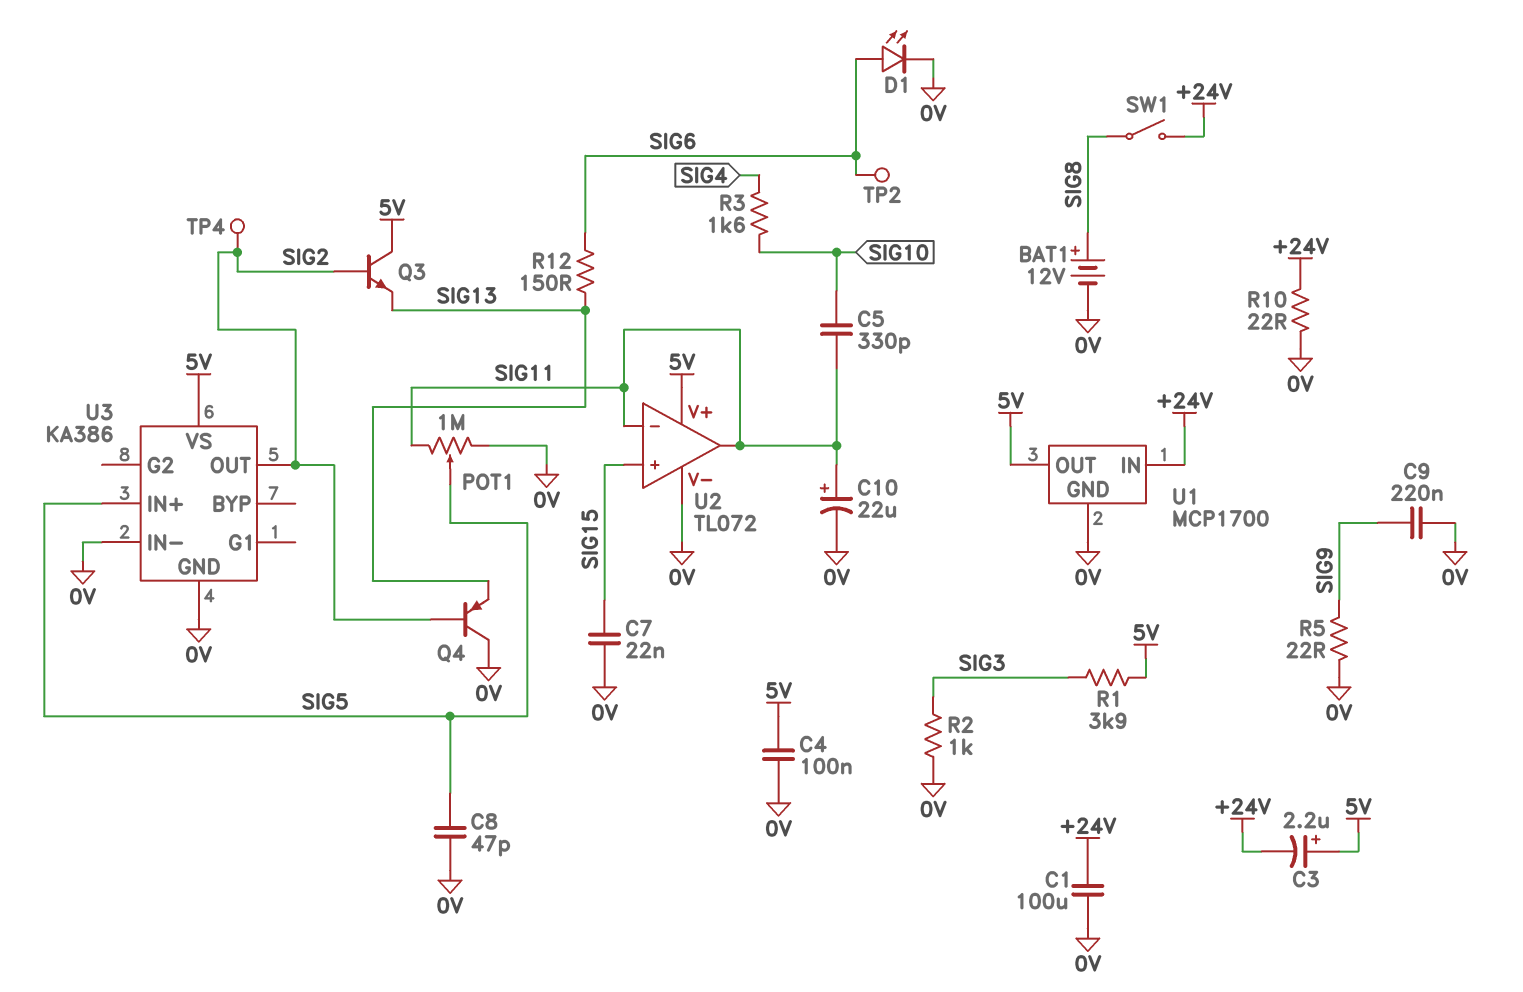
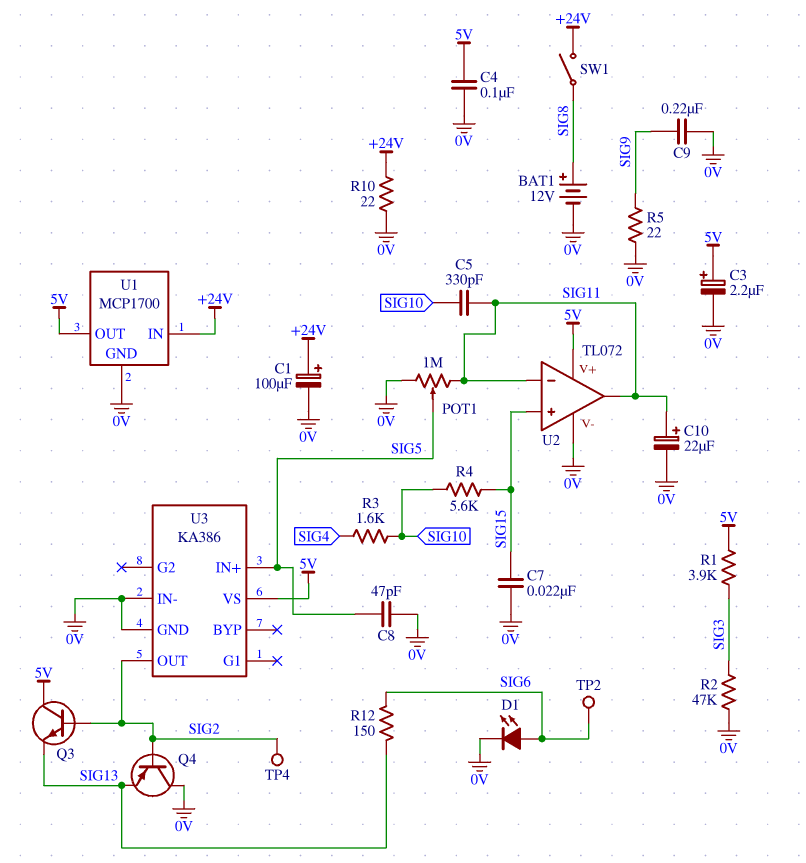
C1: 100uF (+24V, 0V) -> 100uF (plus +24V, minus 0V)
C3: 2.2uF (plus 5V, minus +24V) -> 2.2uF (plus 5V, minus 0V)
R2: 1k (0V, SIG3) -> 47k (0V, SIG3)
R4: none -> 5.6k (SIG10, SIG15)

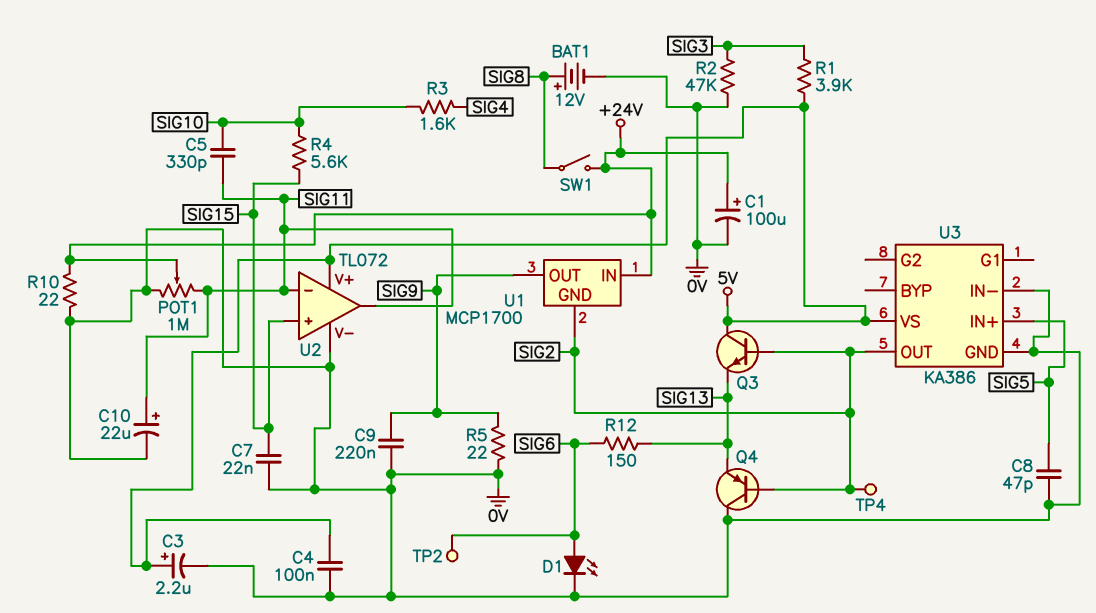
POT1: 1M (0V, SIG11, wiper SIG5) -> 1M (0V, SIG11, wiper +24V)
U1 pin GND: 0V -> SIG2
U1 pin OUT: 5V -> SIG9

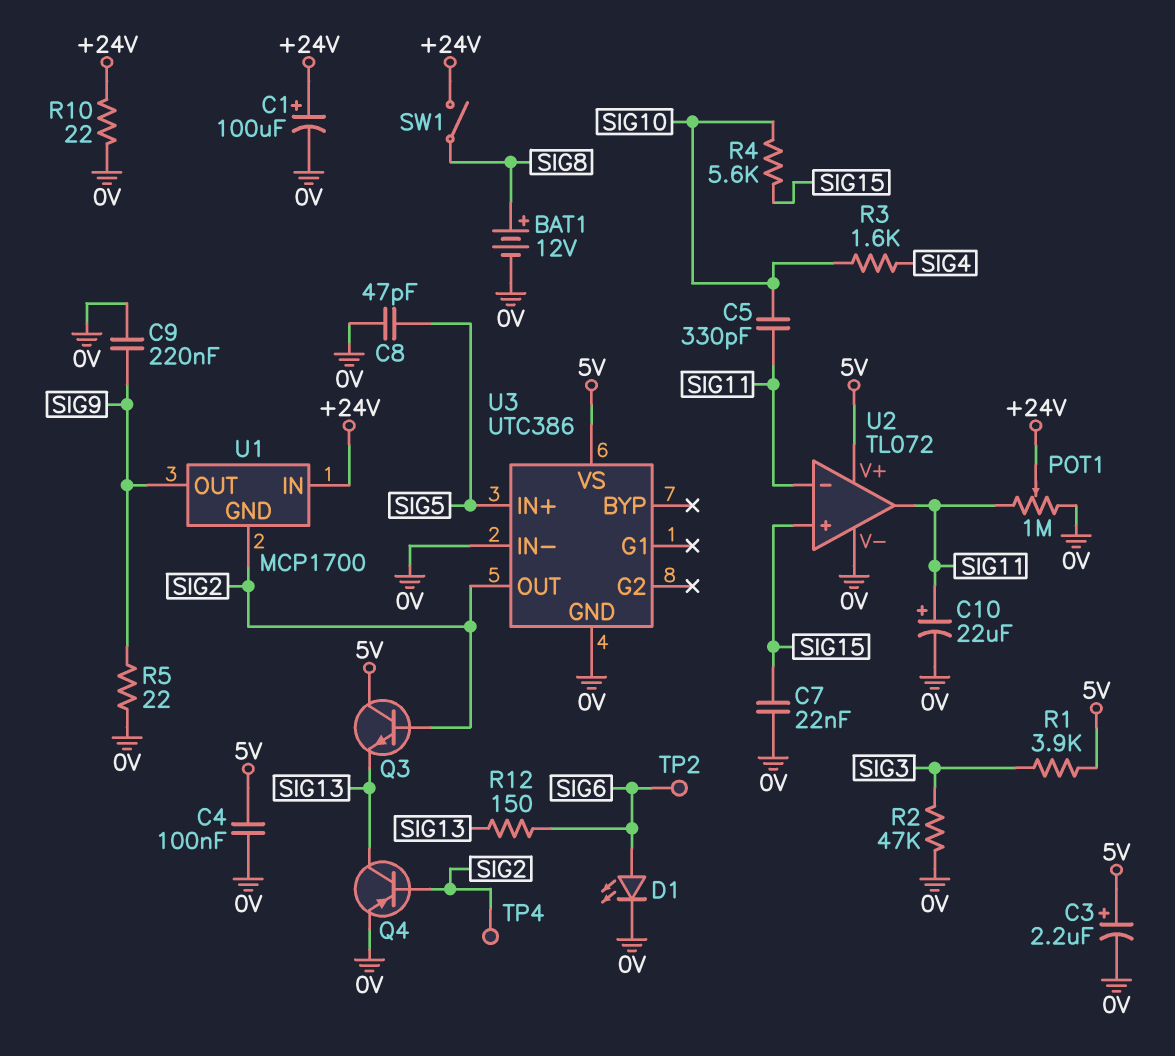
Q4: PNP (B SIG2, C 0V, E SIG13) -> PNP (B SIG2, C SIG13, E 0V)
U3: KA386 -> UTC386

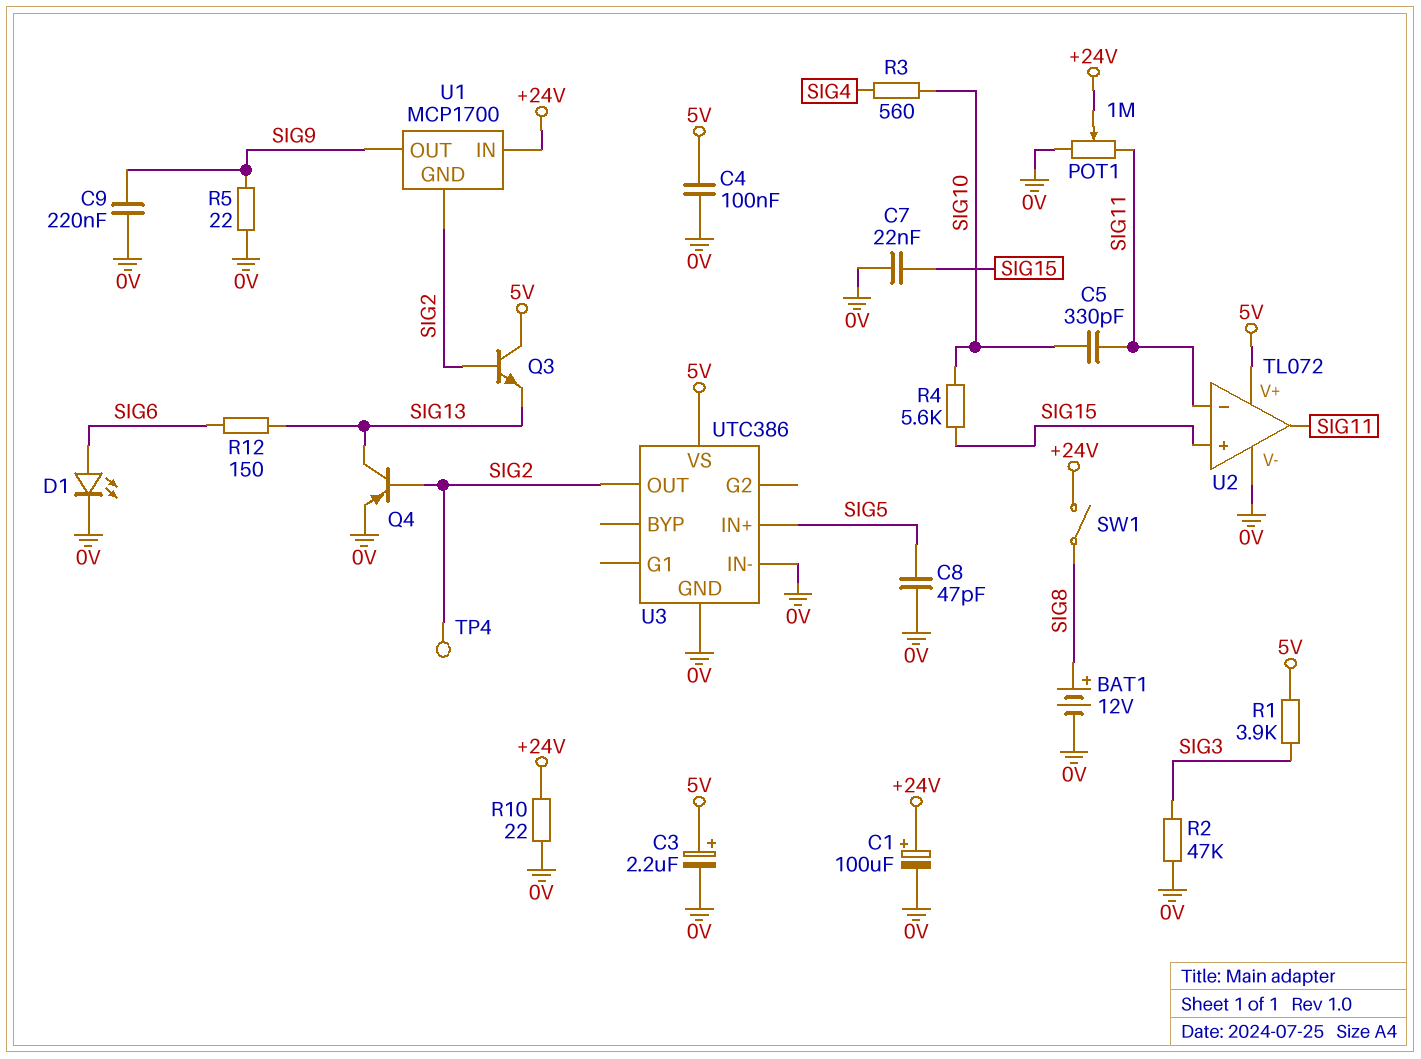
C10: 22uF (plus SIG11, minus 0V) -> none
R3: 1.6k (SIG4, SIG10) -> 560 (SIG4, SIG10)
TP2: test point (SIG6) -> none

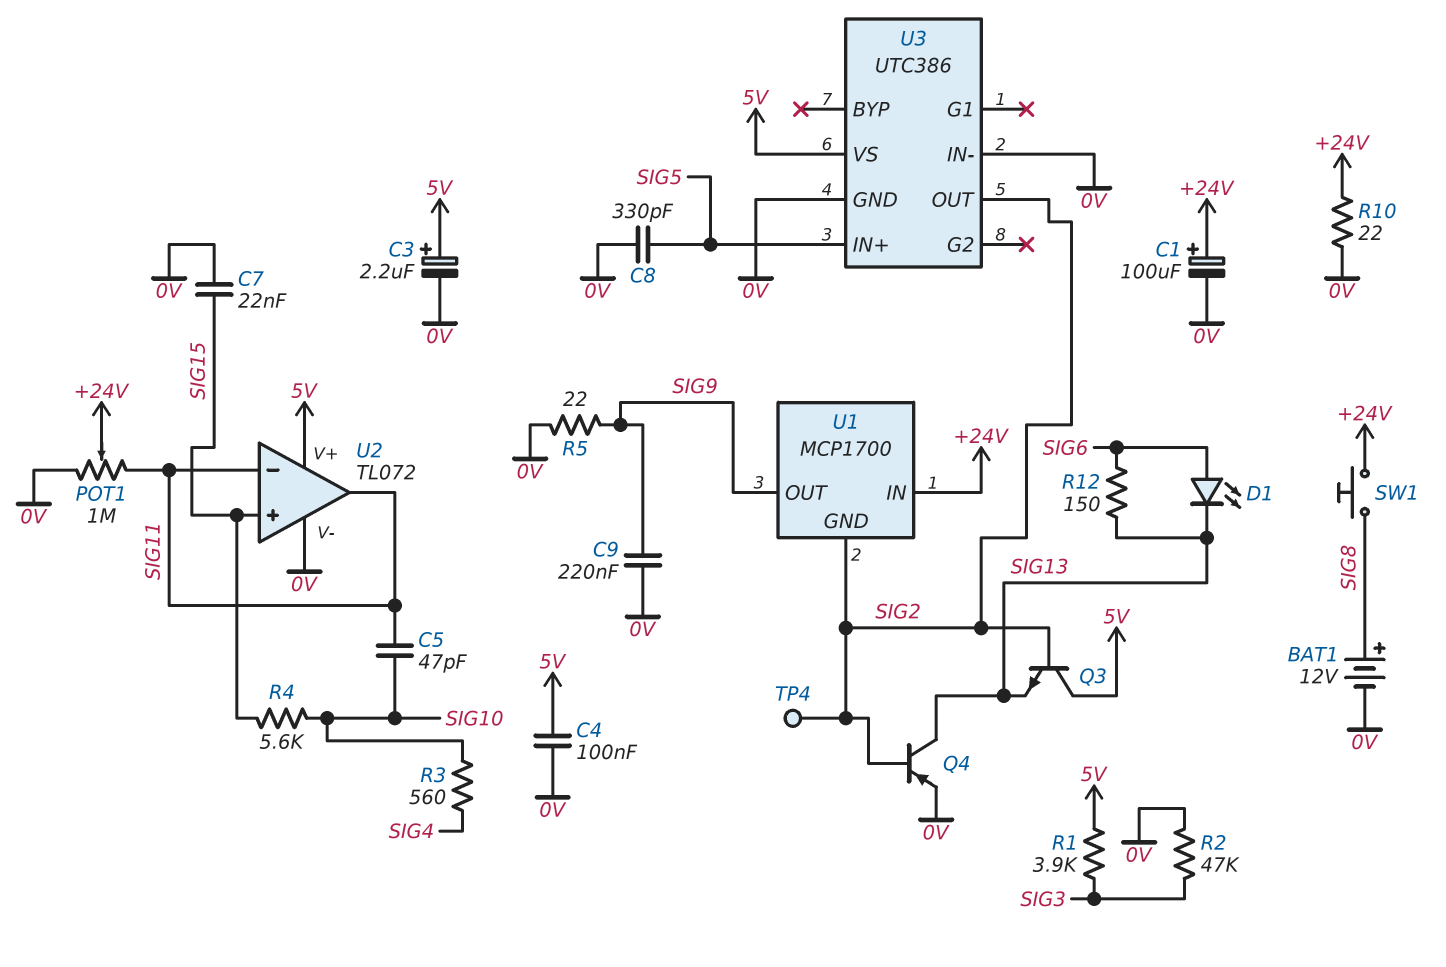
C5: 330pF (SIG10, SIG11) -> 47pF (SIG10, SIG11)
C8: 47pF (0V, SIG5) -> 330pF (0V, SIG5)
D1: LED (A SIG6, K 0V) -> LED (A SIG6, K SIG13)
SW1: switch (+24V, SIG8) -> button (+24V, SIG8)

